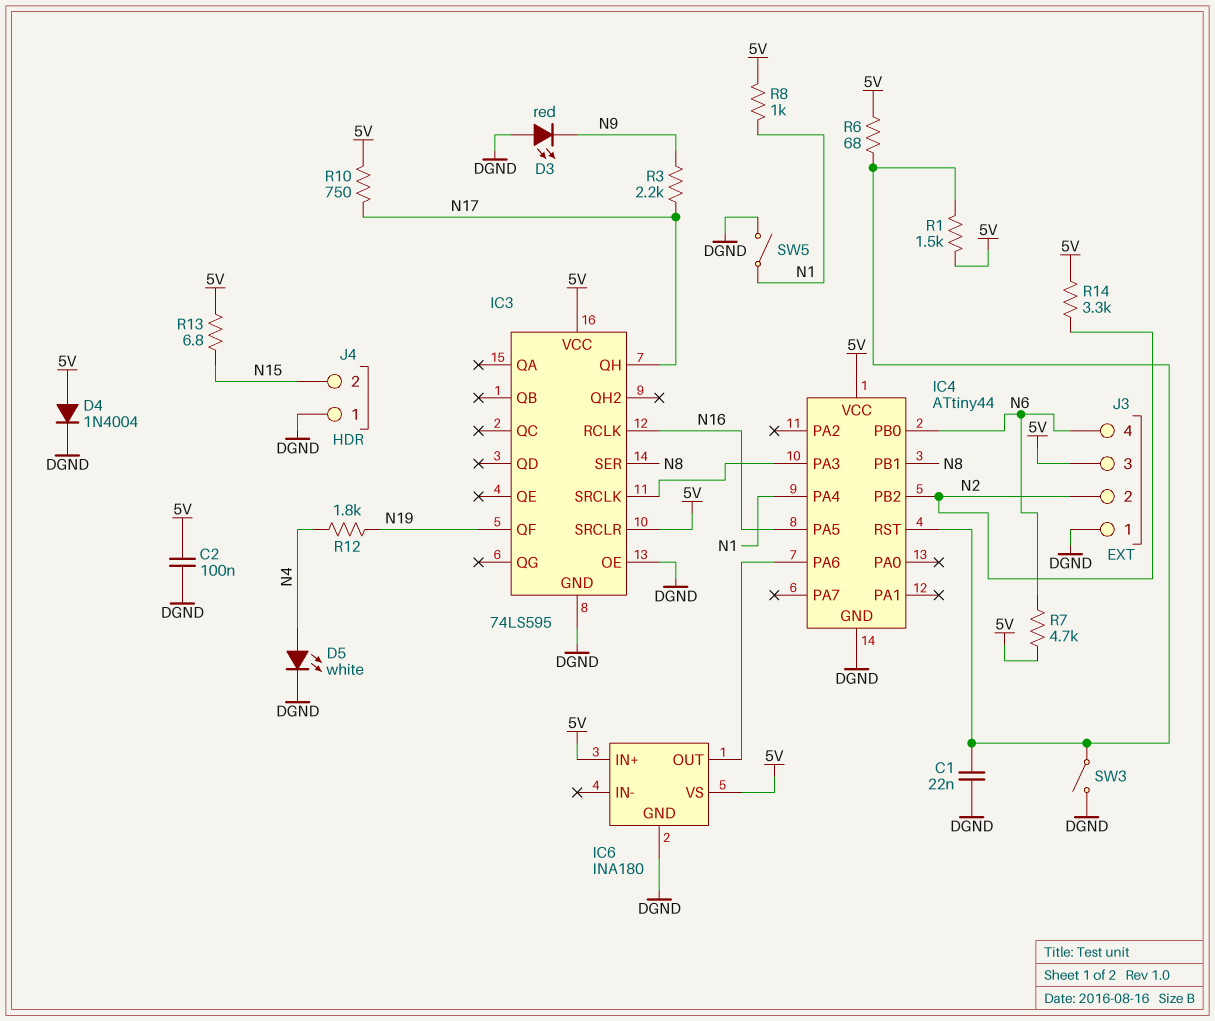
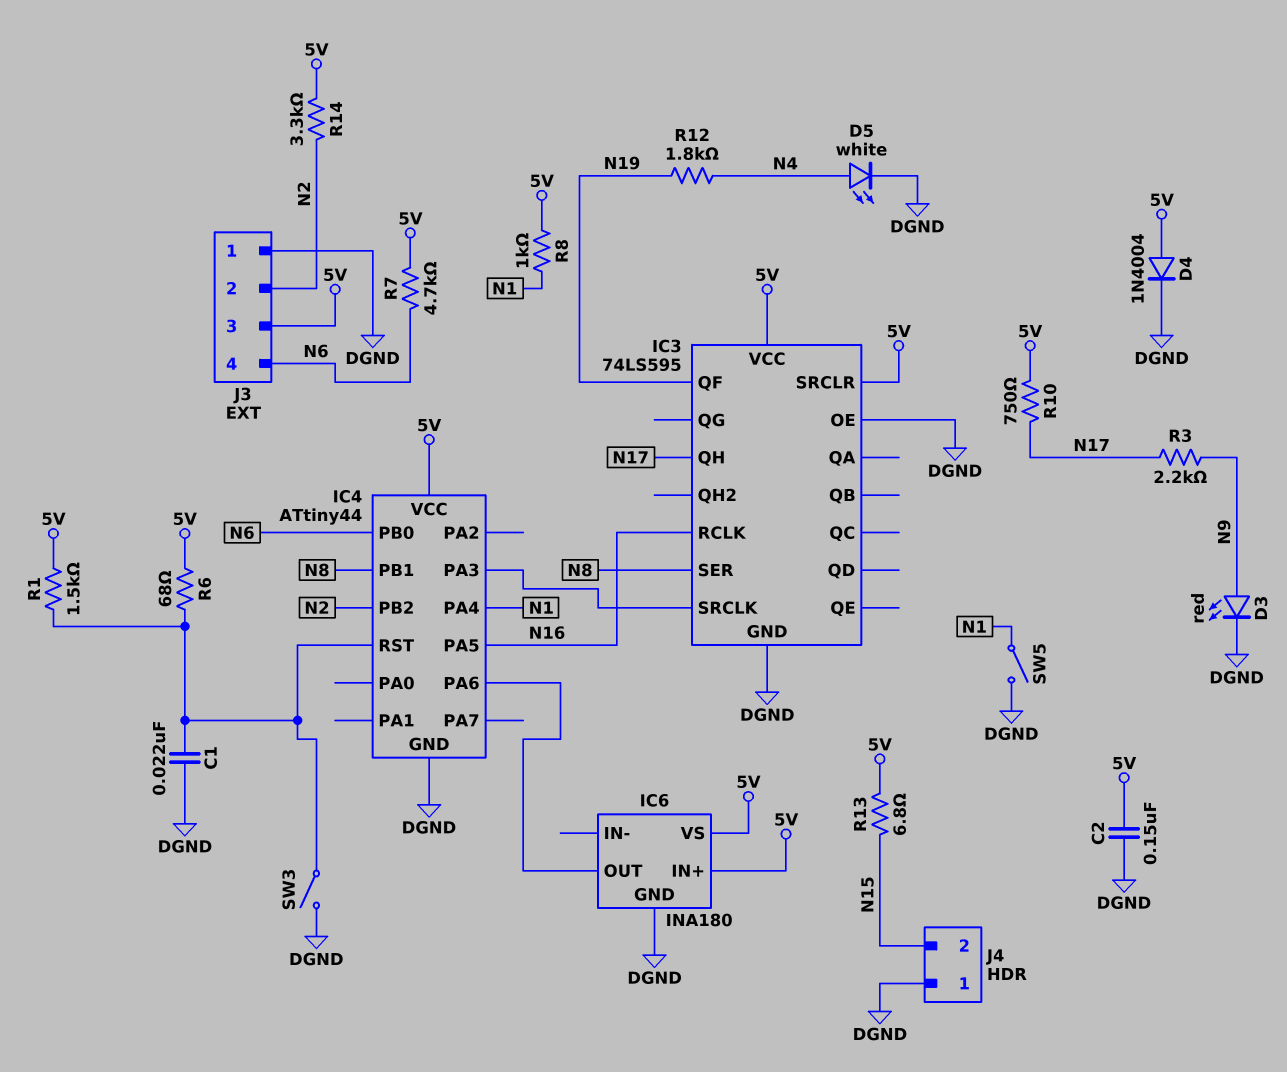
C2: 100nF (5V, DGND) -> 150nF (5V, DGND)
D3: LED red (A DGND, K N9) -> LED red (A N9, K DGND)

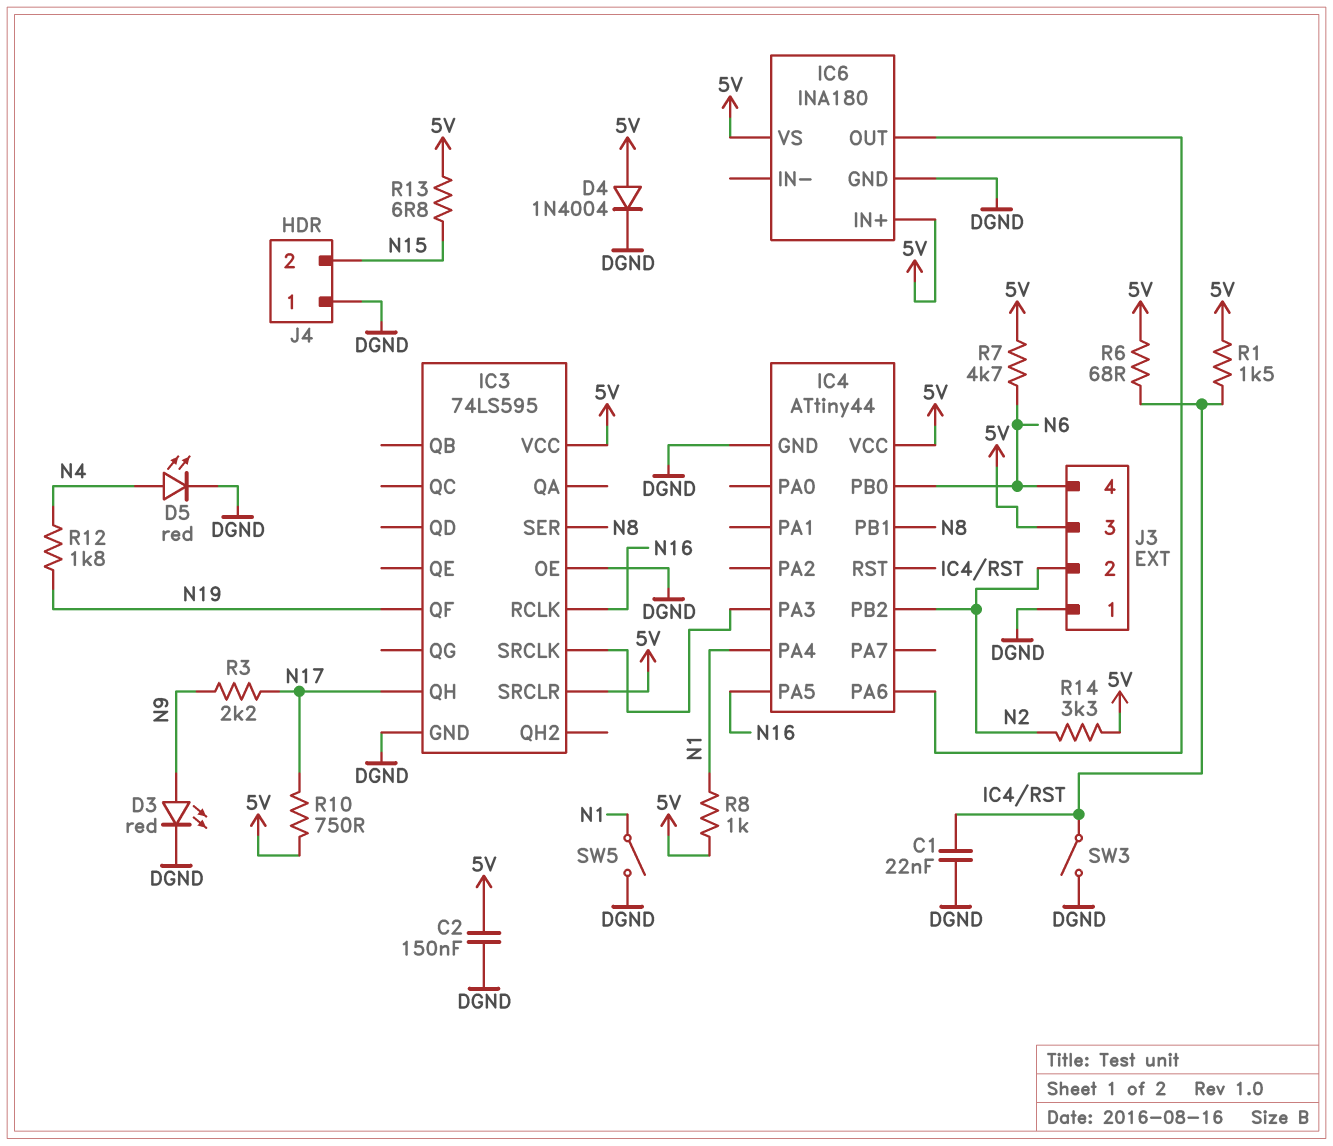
D5: LED white (A N4, K DGND) -> LED red (A N4, K DGND)

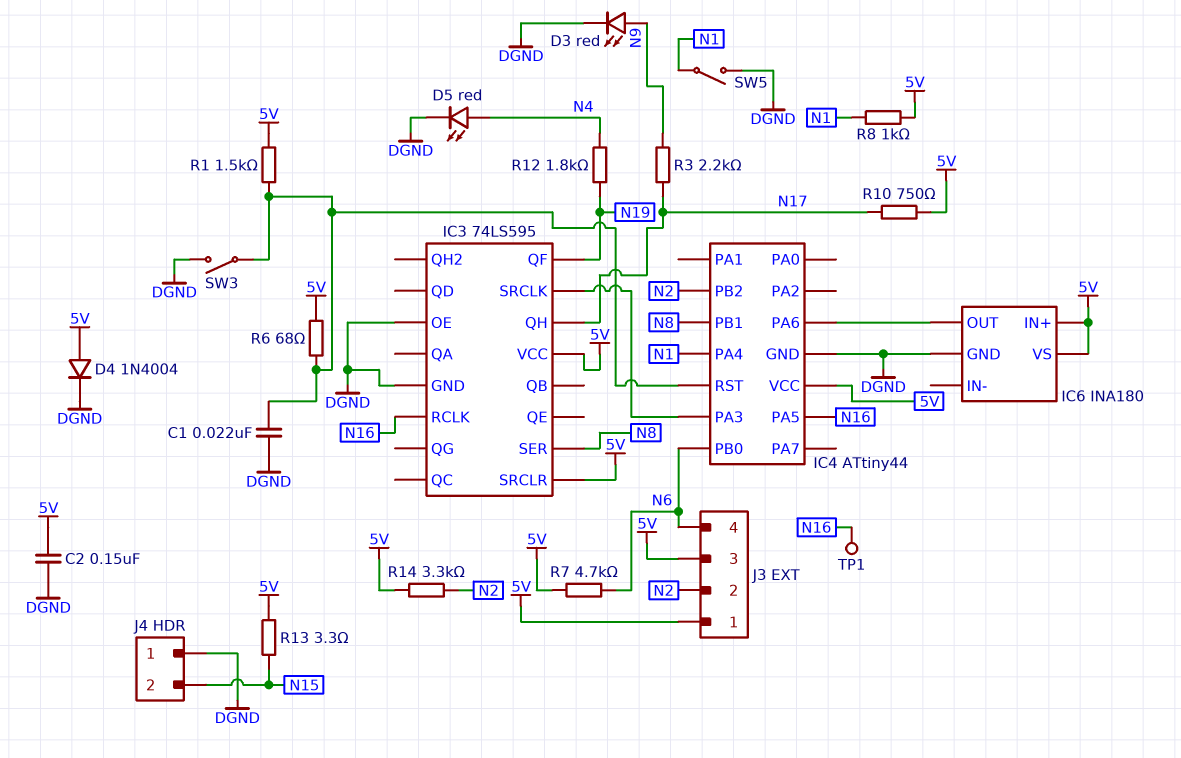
J3 pin 1: DGND -> 5V
R13: 6.8 (5V, N15) -> 3.3 (5V, N15)
TP1: none -> test point (N16)

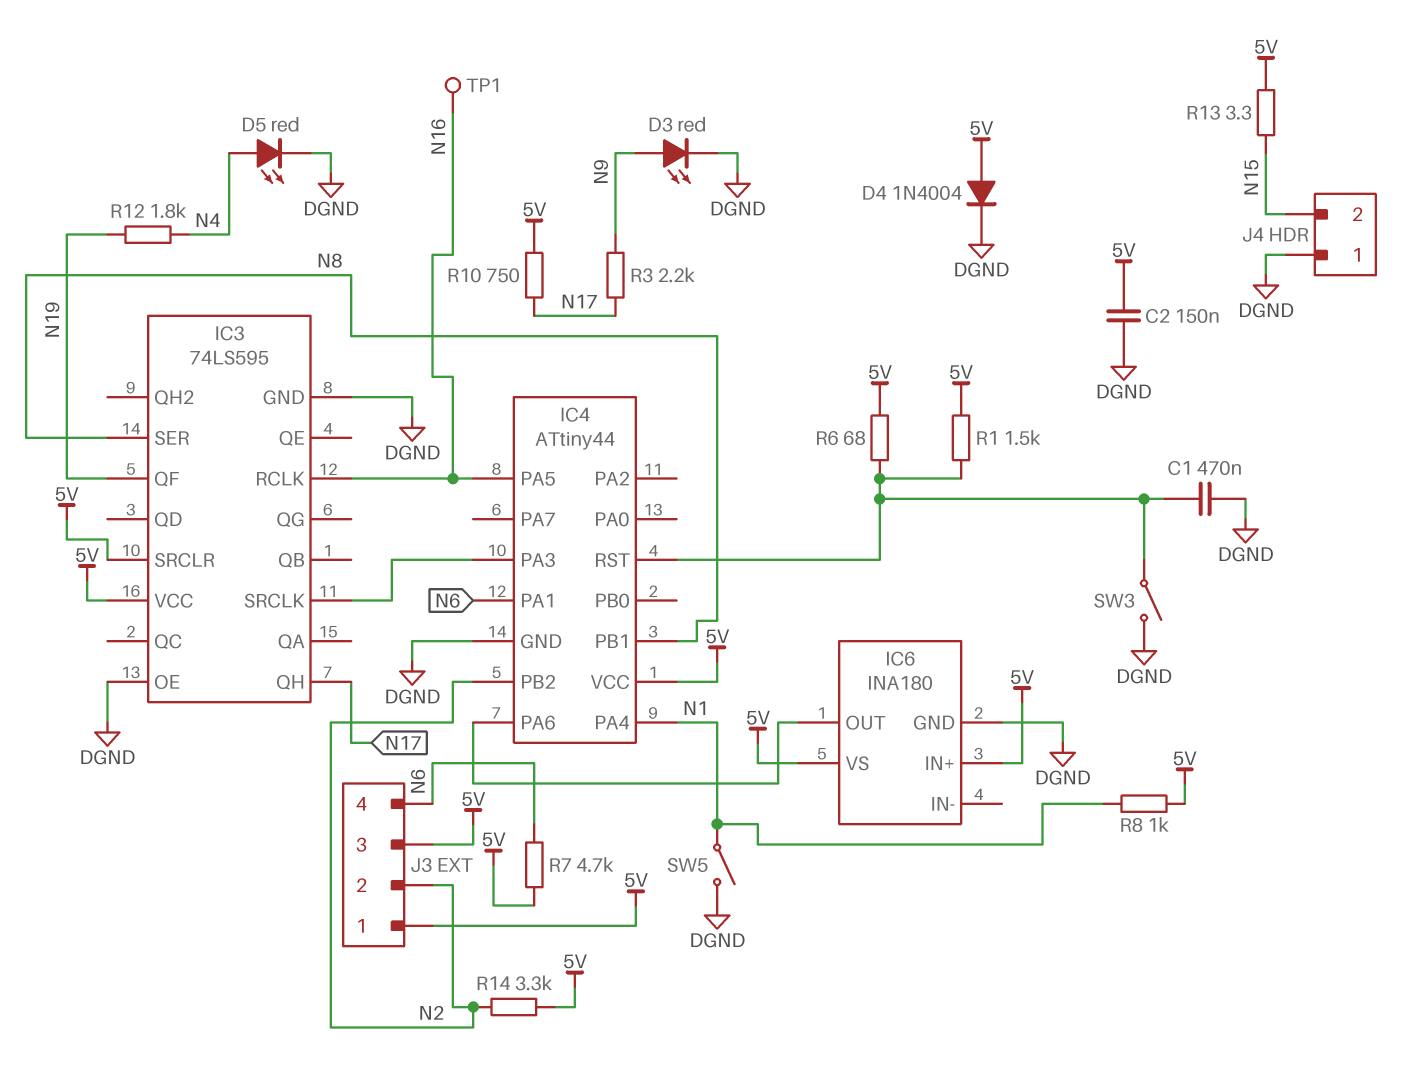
C1: 22nF (DGND, IC4/RST) -> 470nF (DGND, IC4/RST)
IC4 pin PA1: none -> N6
IC4 pin PB0: N6 -> none

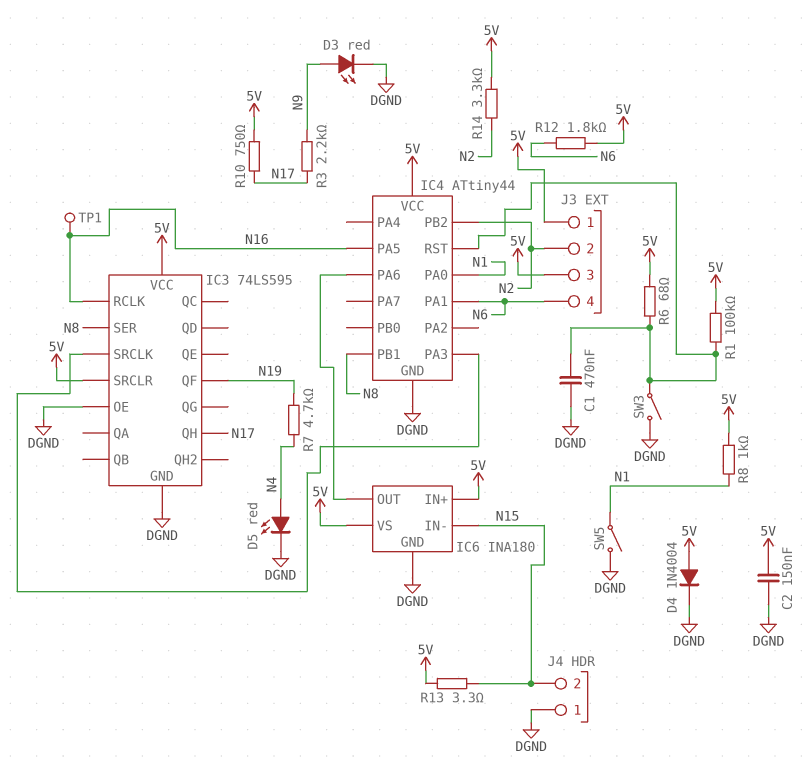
IC4 pin PA0: none -> N1
IC4 pin PA4: N1 -> none
IC6 pin IN-: none -> N15
R1: 1.5k (5V, IC4/RST) -> 100k (5V, IC4/RST)
R7: 4.7k (5V, N6) -> 4.7k (N4, N19)
R12: 1.8k (N4, N19) -> 1.8k (5V, N6)

